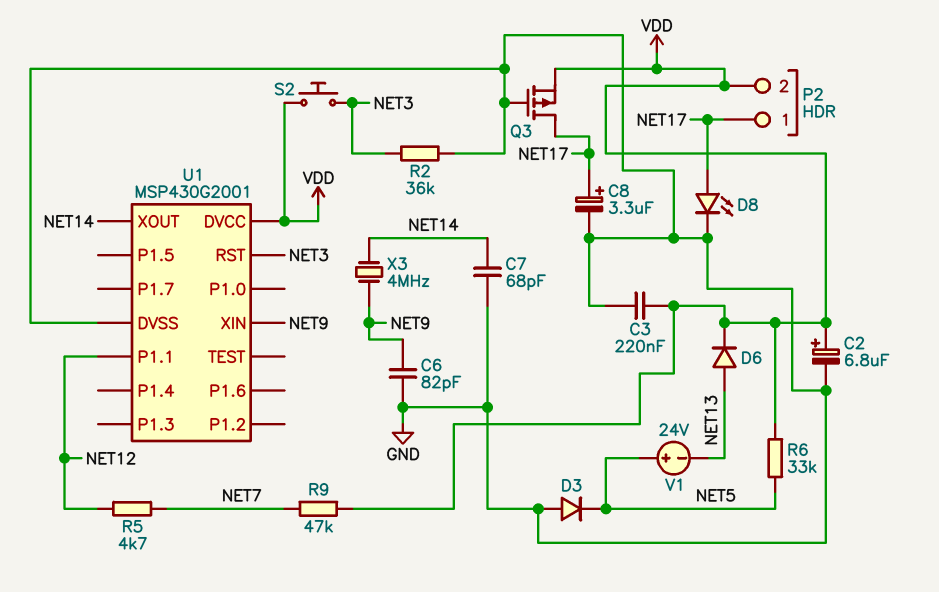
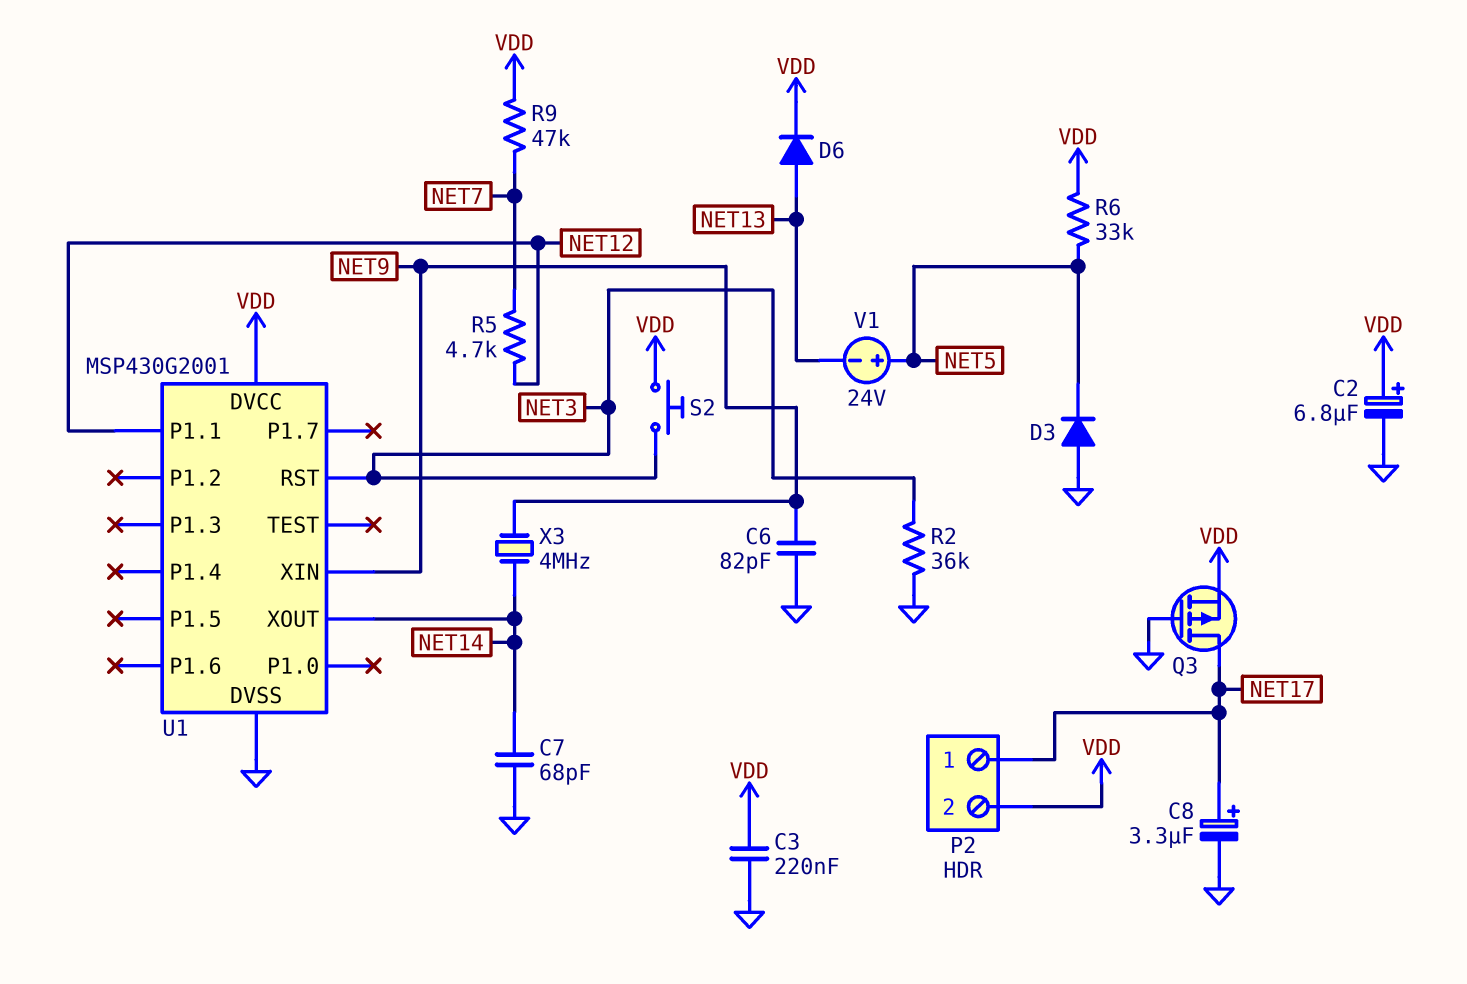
D8: LED (A NET17, K GND) -> none

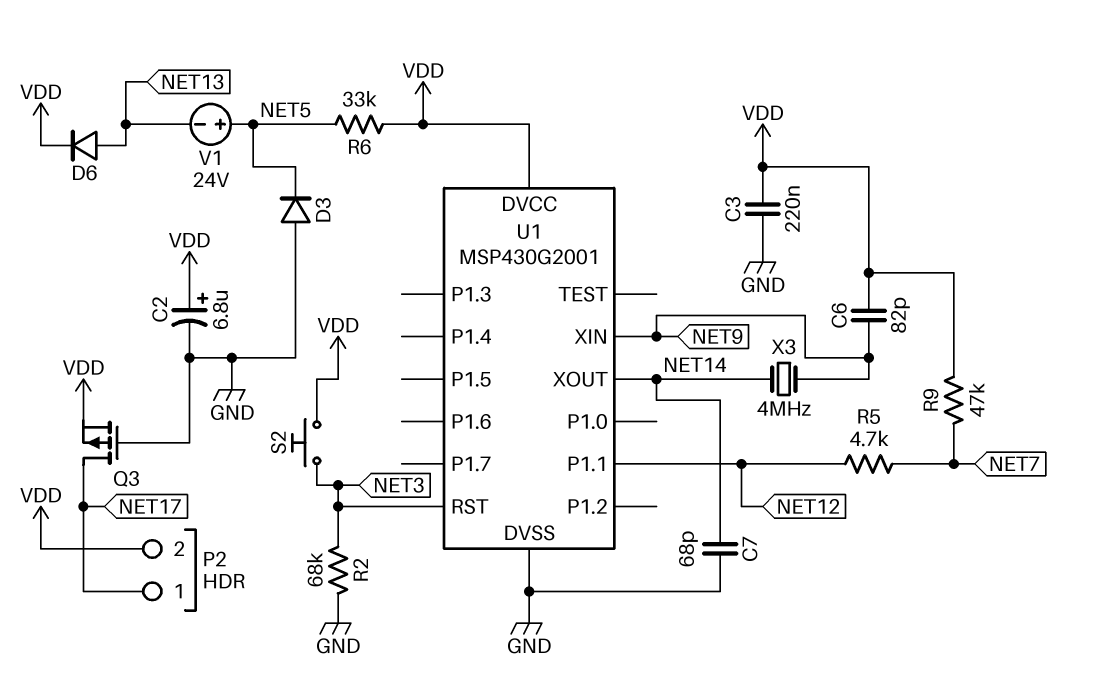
C6: 82pF (GND, NET9) -> 82pF (NET9, VDD)
C8: 3.3uF (plus NET17, minus GND) -> none
R2: 36k (GND, NET3) -> 68k (GND, NET3)

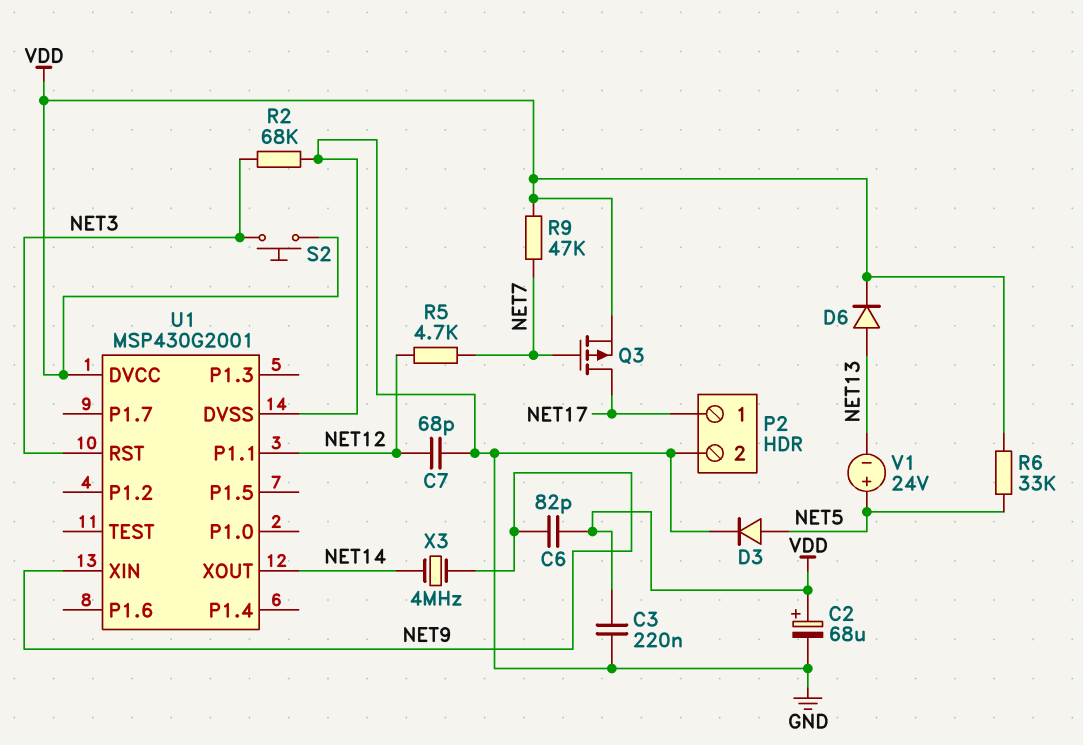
C2: 6.8uF (plus VDD, minus GND) -> 68uF (plus VDD, minus GND)
C7: 68pF (GND, NET14) -> 68pF (GND, NET12)
D3: diode (A GND, K NET5) -> diode (A NET5, K GND)
P2 pin 2: VDD -> GND
Q3: PMOS (G GND, D NET17, S VDD) -> PMOS (G NET7, D NET17, S VDD)

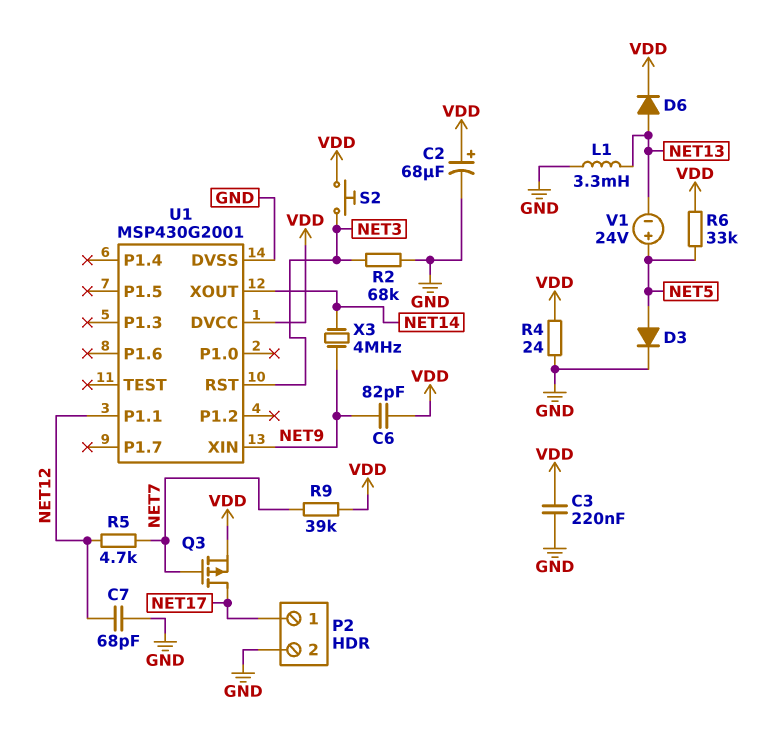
L1: none -> 3.3mH (GND, NET13)
R4: none -> 24 (GND, VDD)
R9: 47k (NET7, VDD) -> 39k (NET7, VDD)

